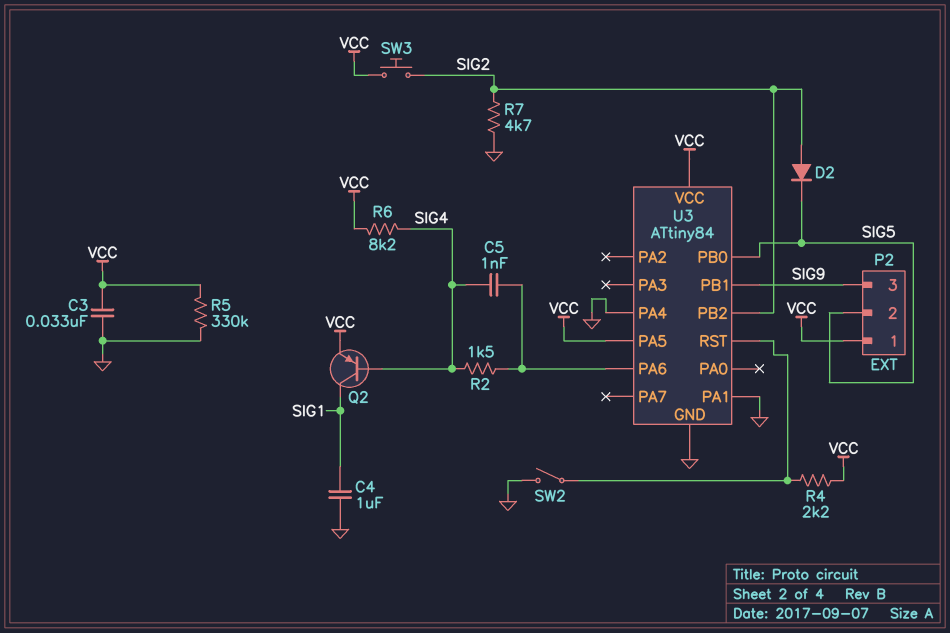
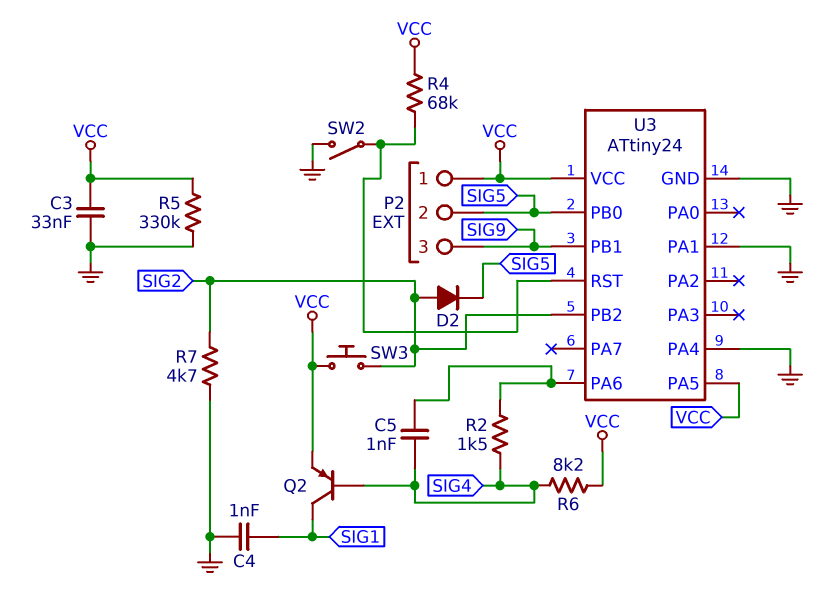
C4: 1uF (GND, SIG1) -> 1nF (GND, SIG1)
R4: 2.2k (U3/RST, VCC) -> 68k (U3/RST, VCC)
U3: ATtiny84 -> ATtiny24

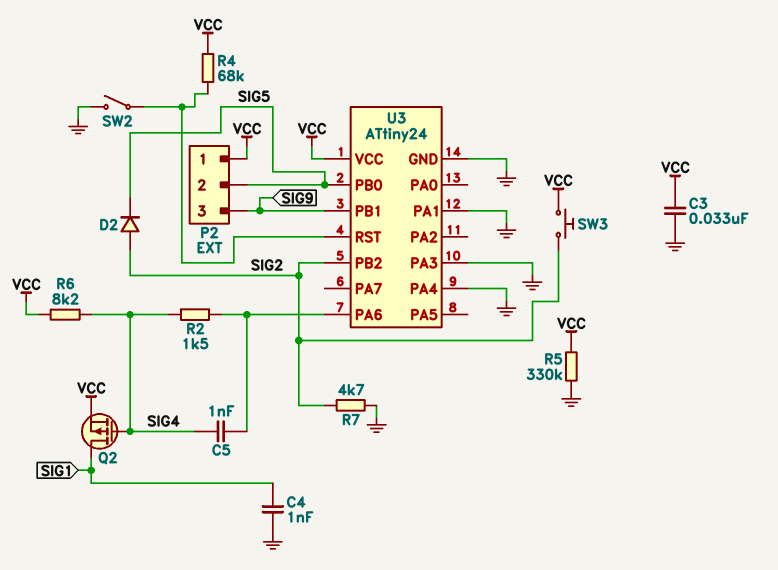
Q2: PNP (B SIG4, C SIG1, E VCC) -> PMOS (G SIG4, D SIG1, S VCC)
U3 pin PA3: none -> GND
U3 pin PA5: VCC -> none

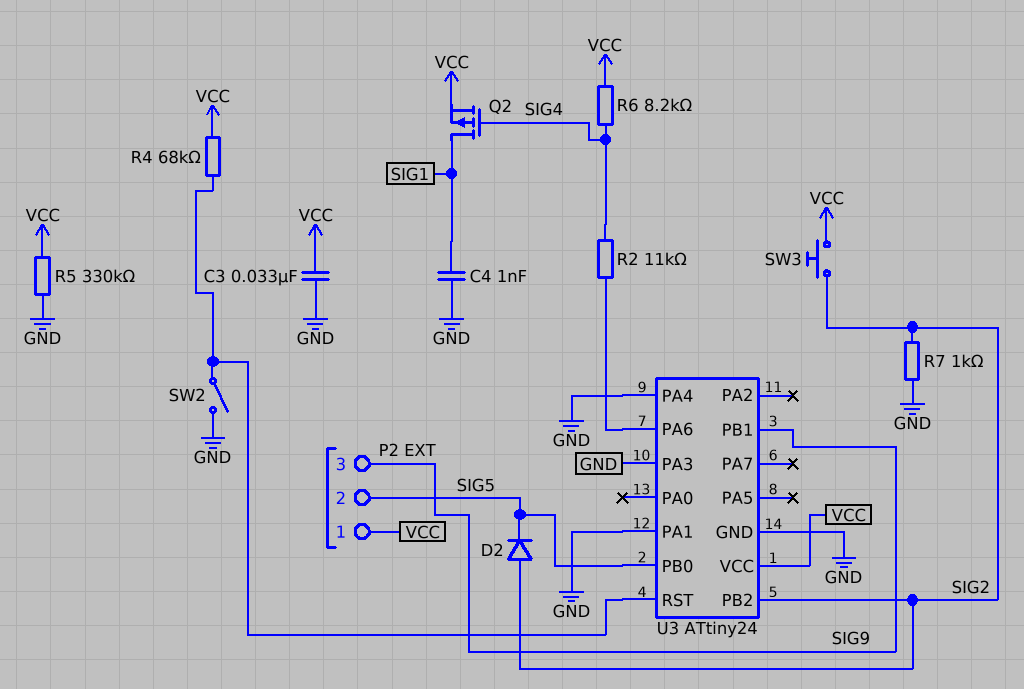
C5: 1nF (SIG4, U3/PA6) -> none
R2: 1.5k (SIG4, U3/PA6) -> 11k (SIG4, U3/PA6)
R7: 4.7k (GND, SIG2) -> 1k (GND, SIG2)

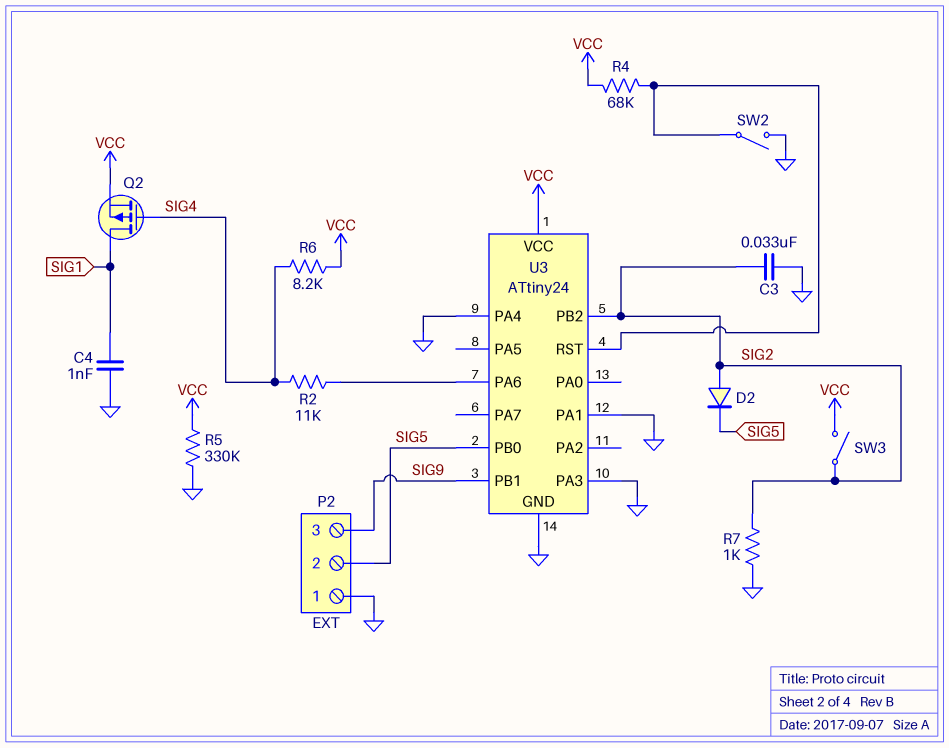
C3: 33nF (GND, VCC) -> 33nF (GND, SIG2)
P2 pin 1: VCC -> GND
SW3: button (SIG2, VCC) -> switch (SIG2, VCC)

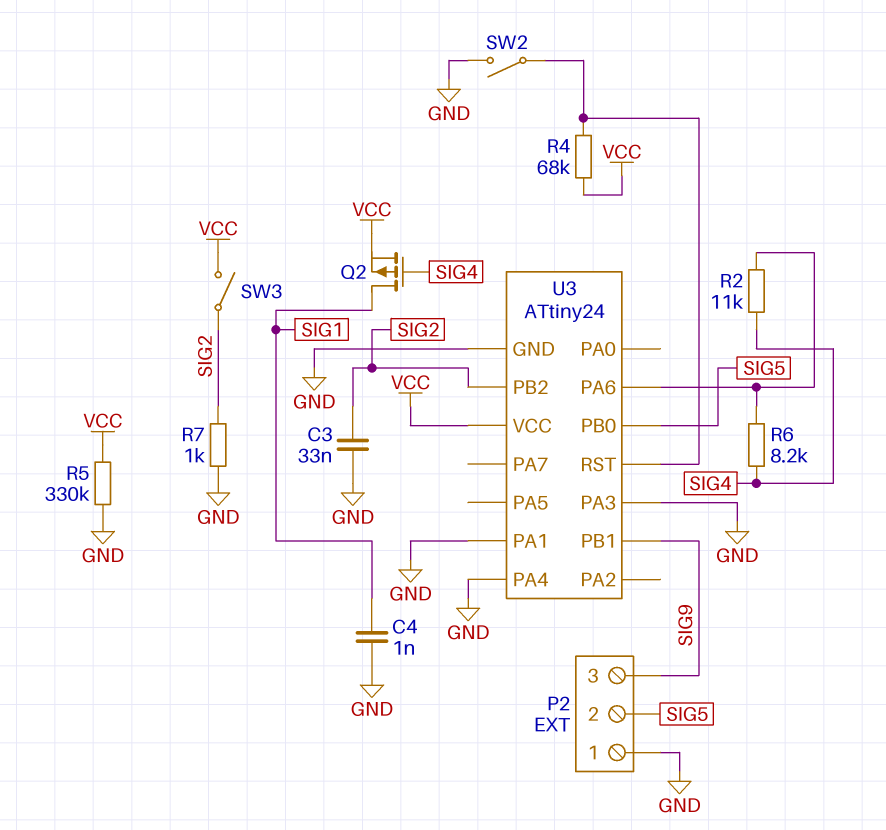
D2: diode (A SIG2, K SIG5) -> none
R6: 8.2k (SIG4, VCC) -> 8.2k (SIG4, U3/PA6)

